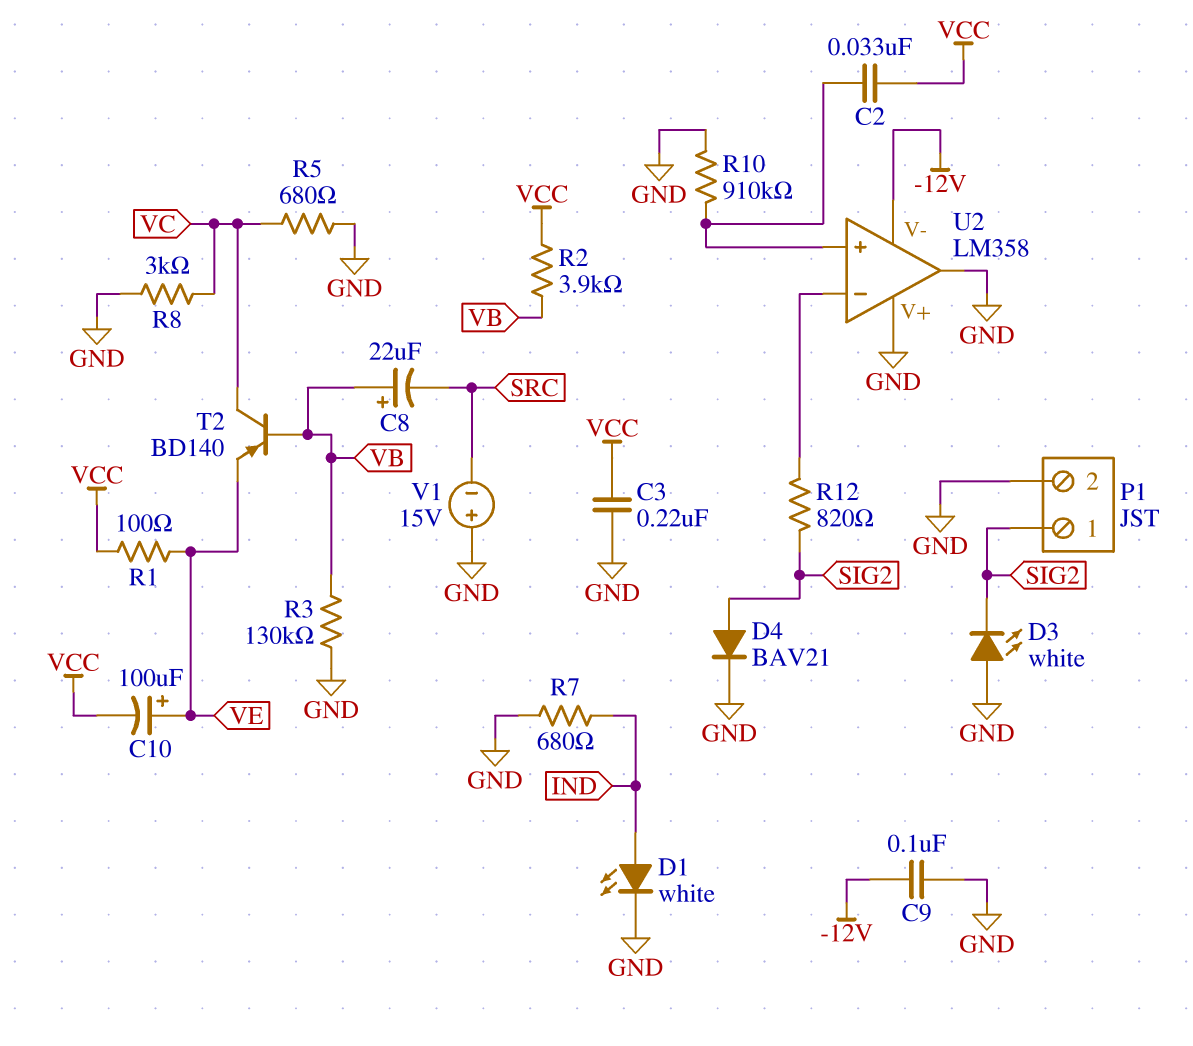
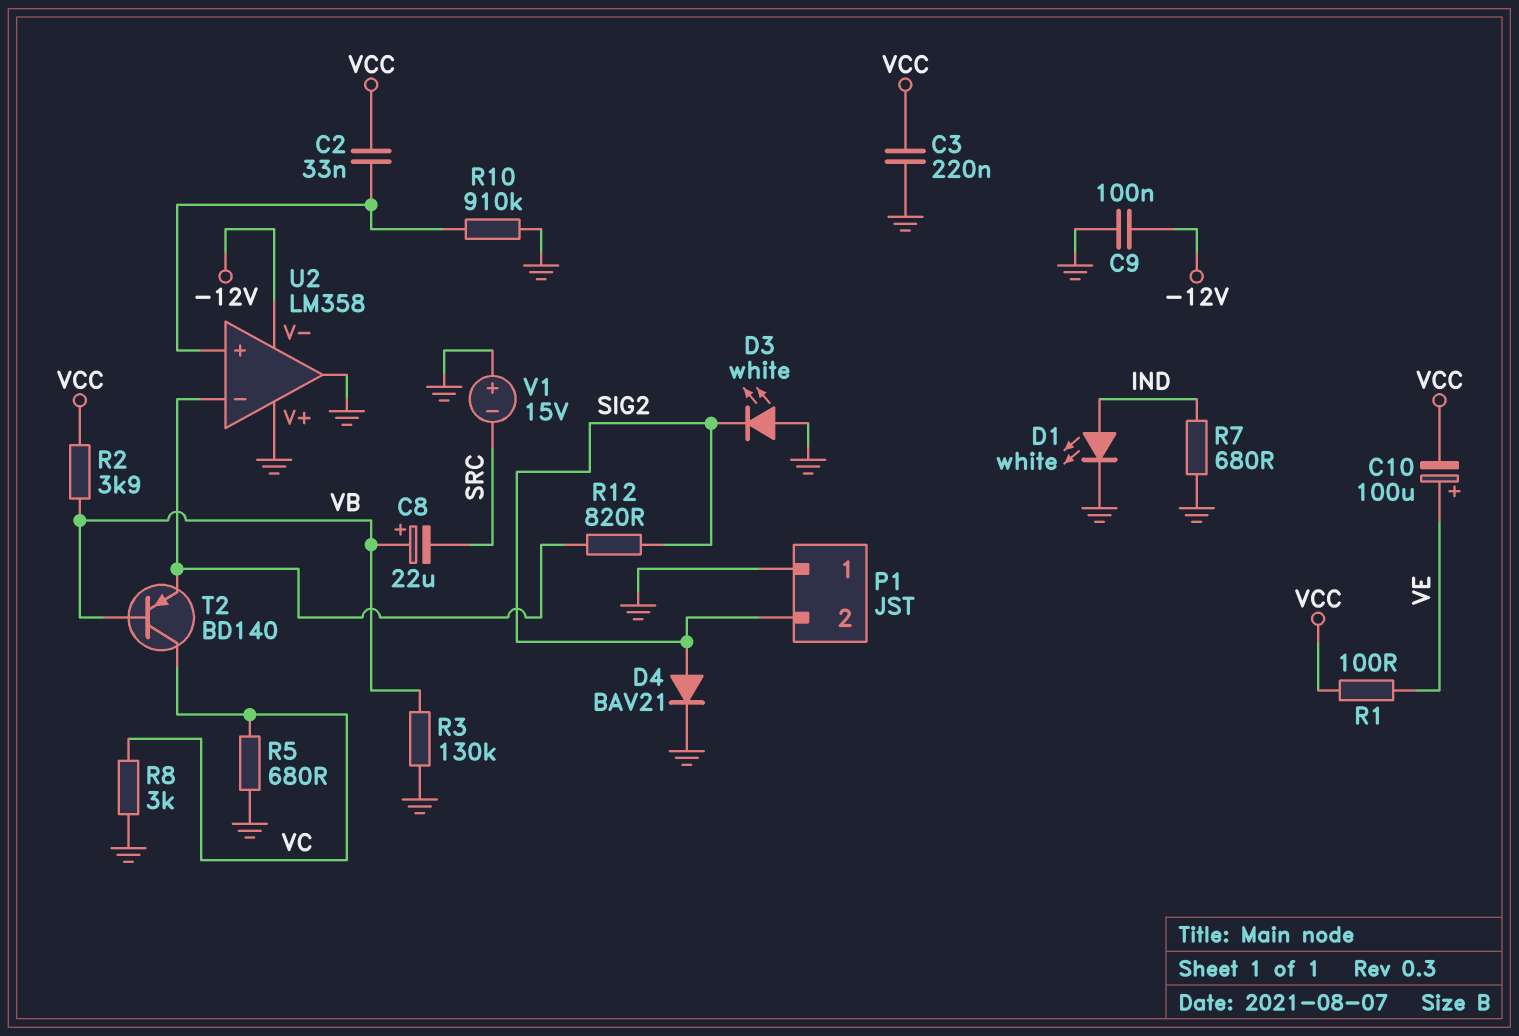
P1 pin 1: SIG2 -> GND
P1 pin 2: GND -> SIG2
T2: PNP BD140 (B VB, C VC, E VE) -> PNP BD140 (B VB, C VC, E U2/in-)

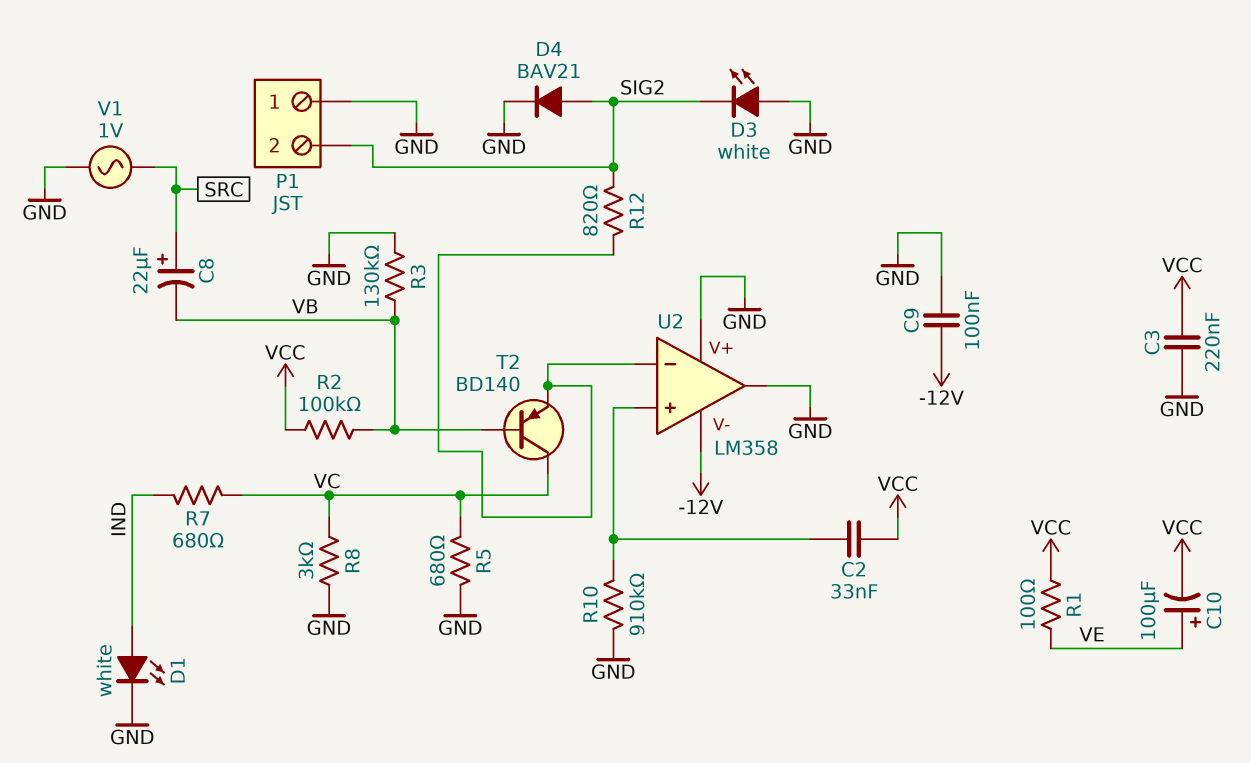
C8: 22uF (plus VB, minus SRC) -> 22uF (plus SRC, minus VB)
R2: 3.9k (VB, VCC) -> 100k (VB, VCC)
R7: 680 (GND, IND) -> 680 (IND, VC)
V1: 15V (plus GND, minus SRC) -> AC 1V (GND, SRC)

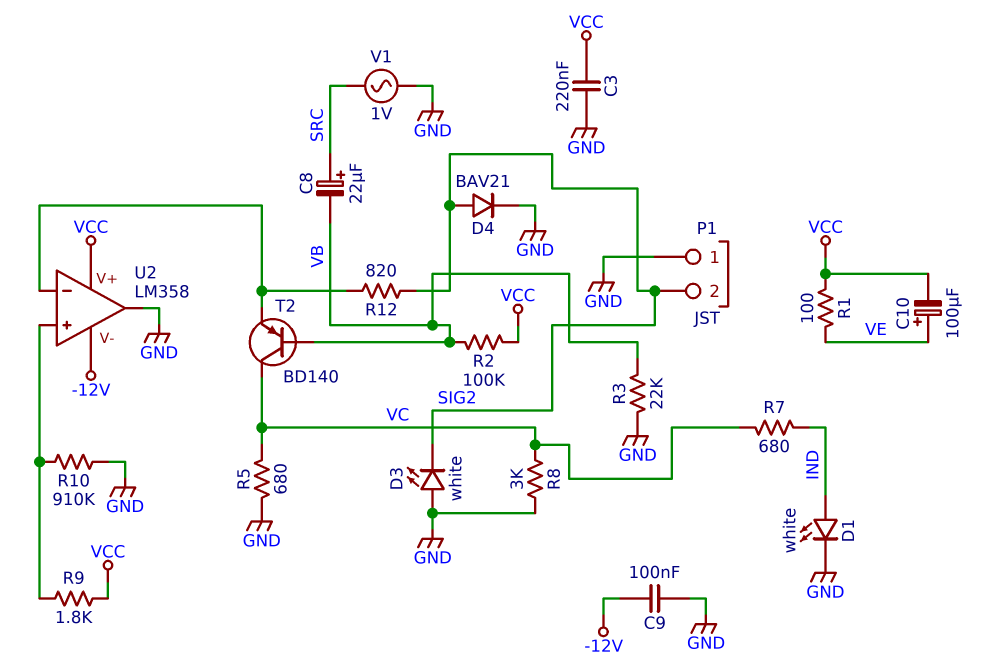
C2: 33nF (U2/in+, VCC) -> none
R3: 130k (GND, VB) -> 22k (GND, VB)
R9: none -> 1.8k (U2/in+, VCC)
U2 pin V+: GND -> VCC

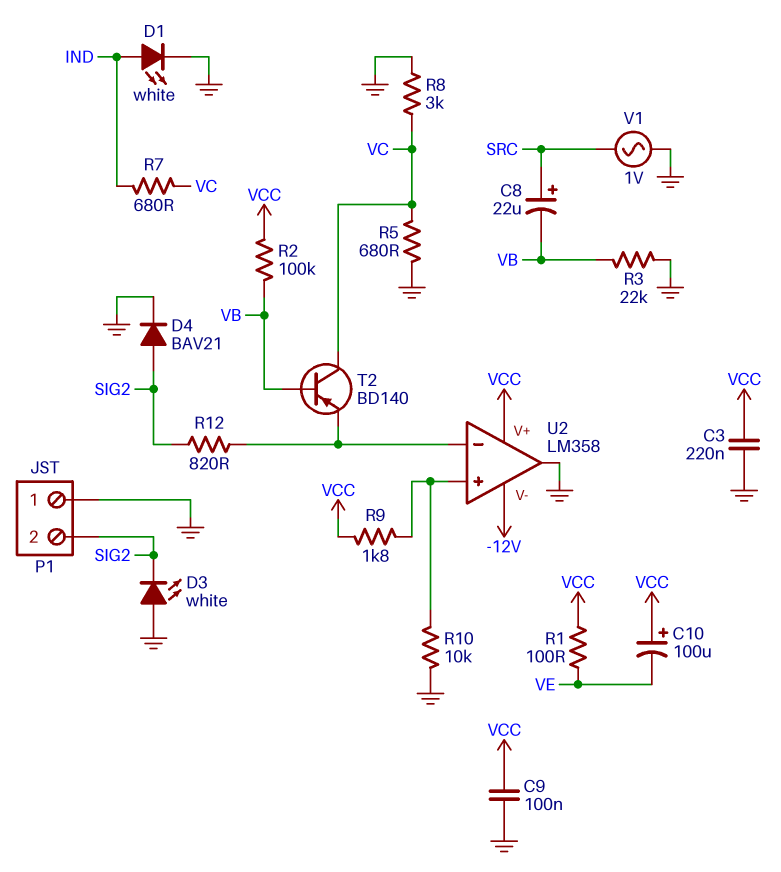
C9: 100nF (-12V, GND) -> 100nF (GND, VCC)
C10: 100uF (plus VE, minus VCC) -> 100uF (plus VCC, minus VE)
R10: 910k (GND, U2/in+) -> 10k (GND, U2/in+)

